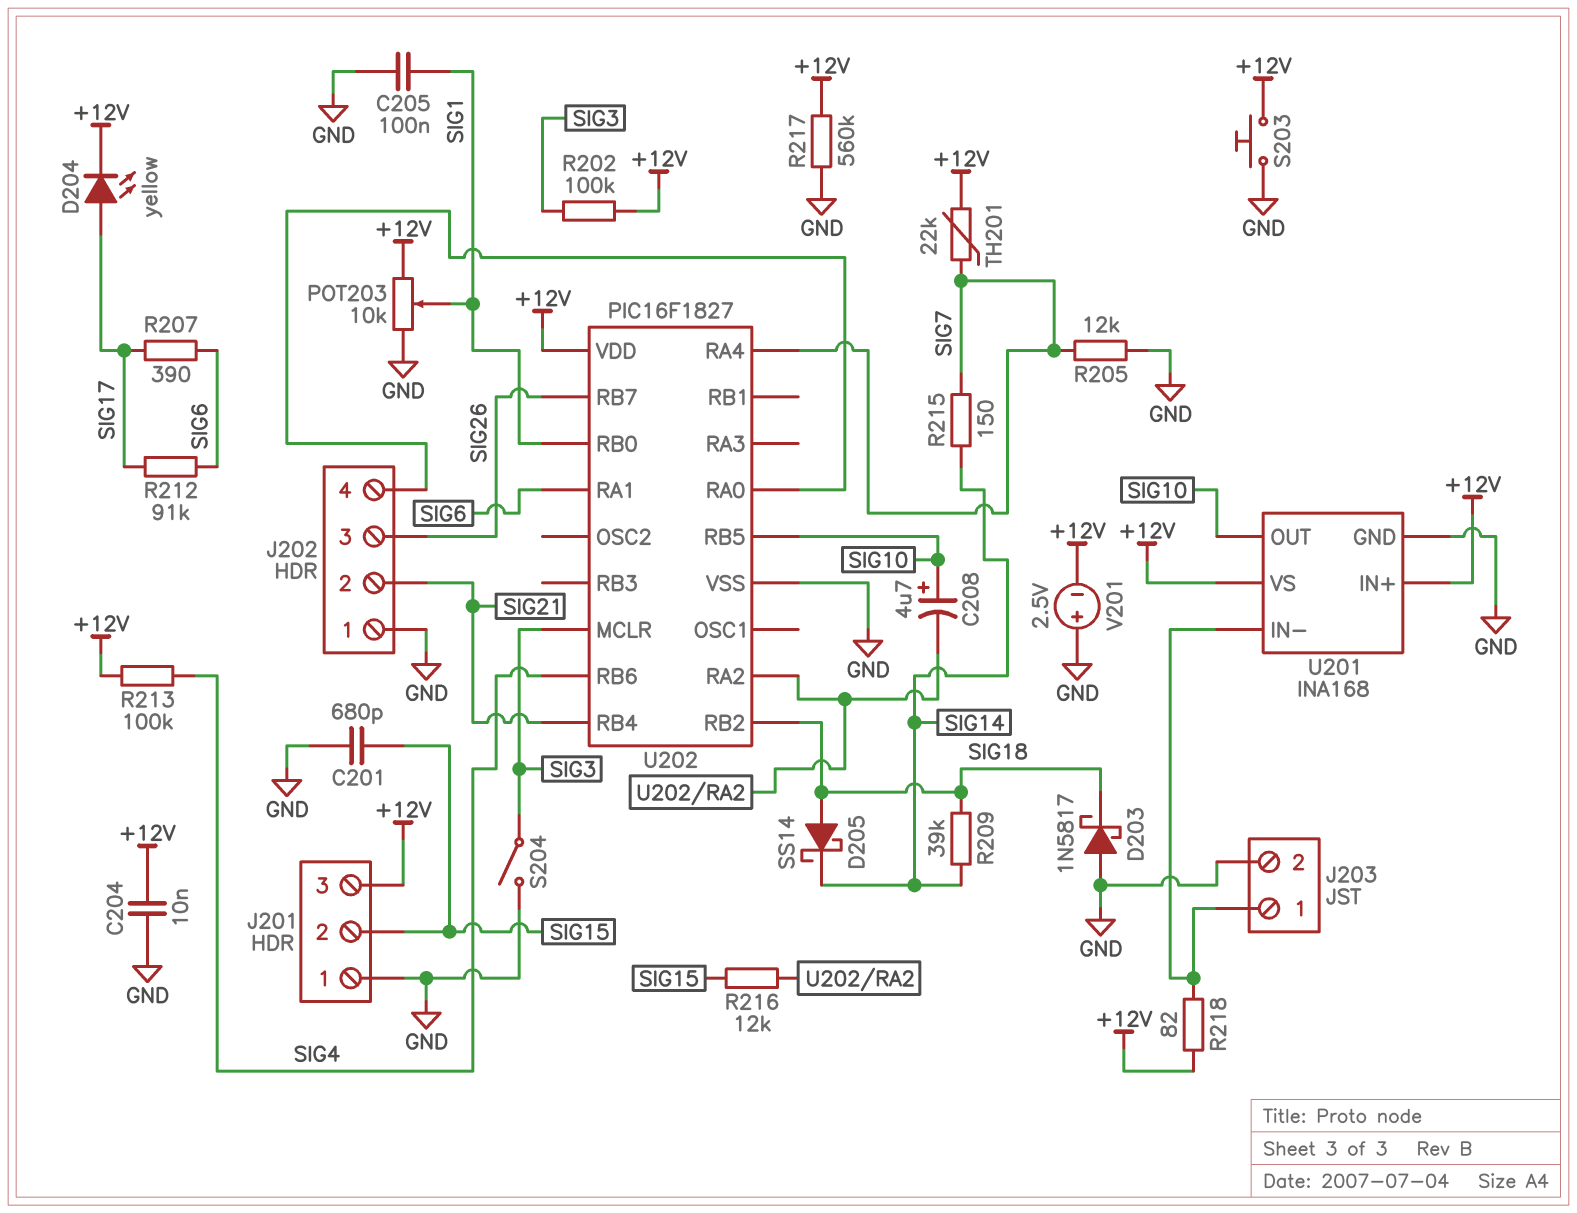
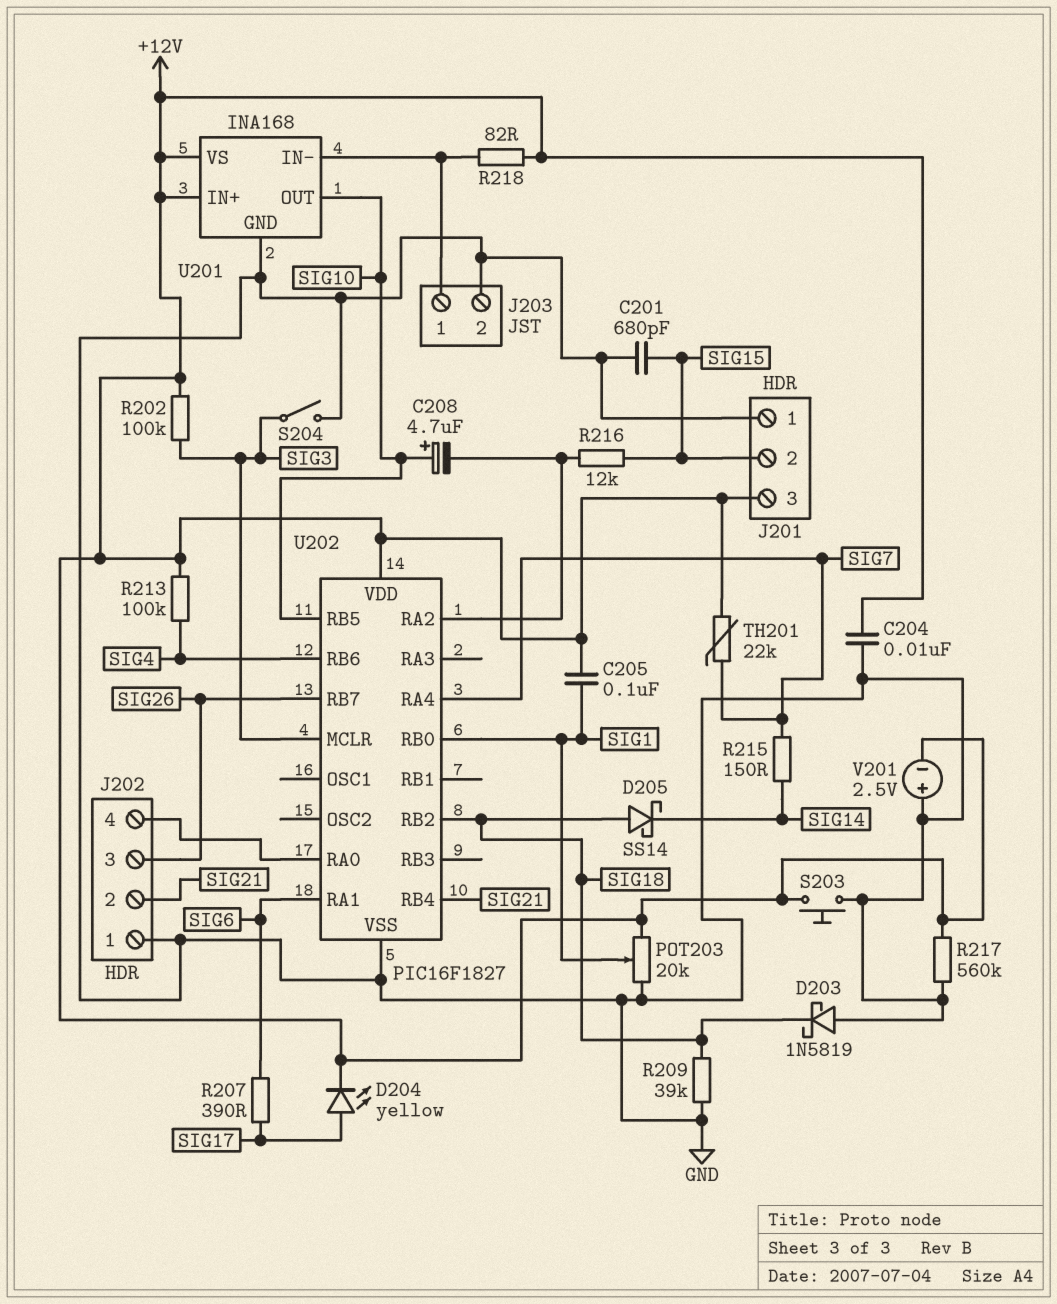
C205: 100nF (GND, SIG1) -> 100nF (+12V, SIG1)
D203: schottky 1N5817 (A GND, K SIG18) -> schottky 1N5819 (A GND, K SIG18)
POT203: 10k (+12V, GND, wiper SIG1) -> 20k (+12V, GND, wiper SIG1)
R205: 12k (GND, SIG7) -> none
R209: 39k (SIG14, SIG18) -> 39k (GND, SIG18)
R212: 91k (SIG6, SIG17) -> none

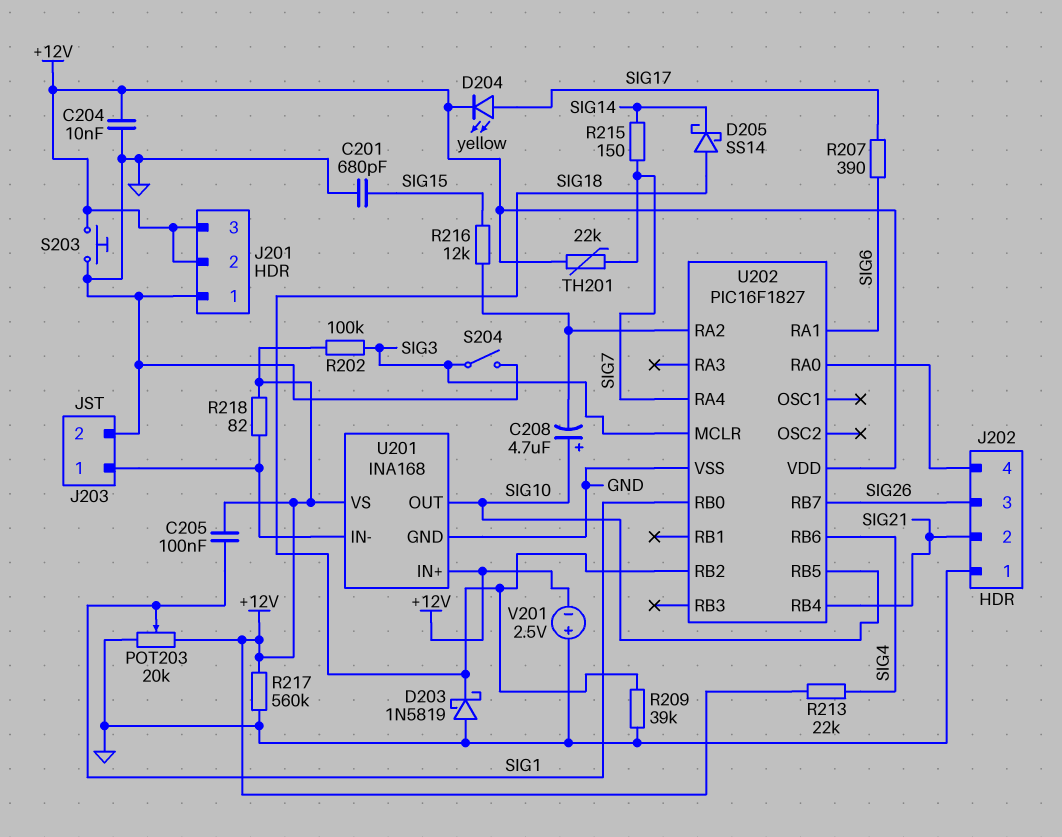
J201 pin 2: SIG15 -> +12V
R213: 100k (+12V, SIG4) -> 22k (+12V, SIG4)

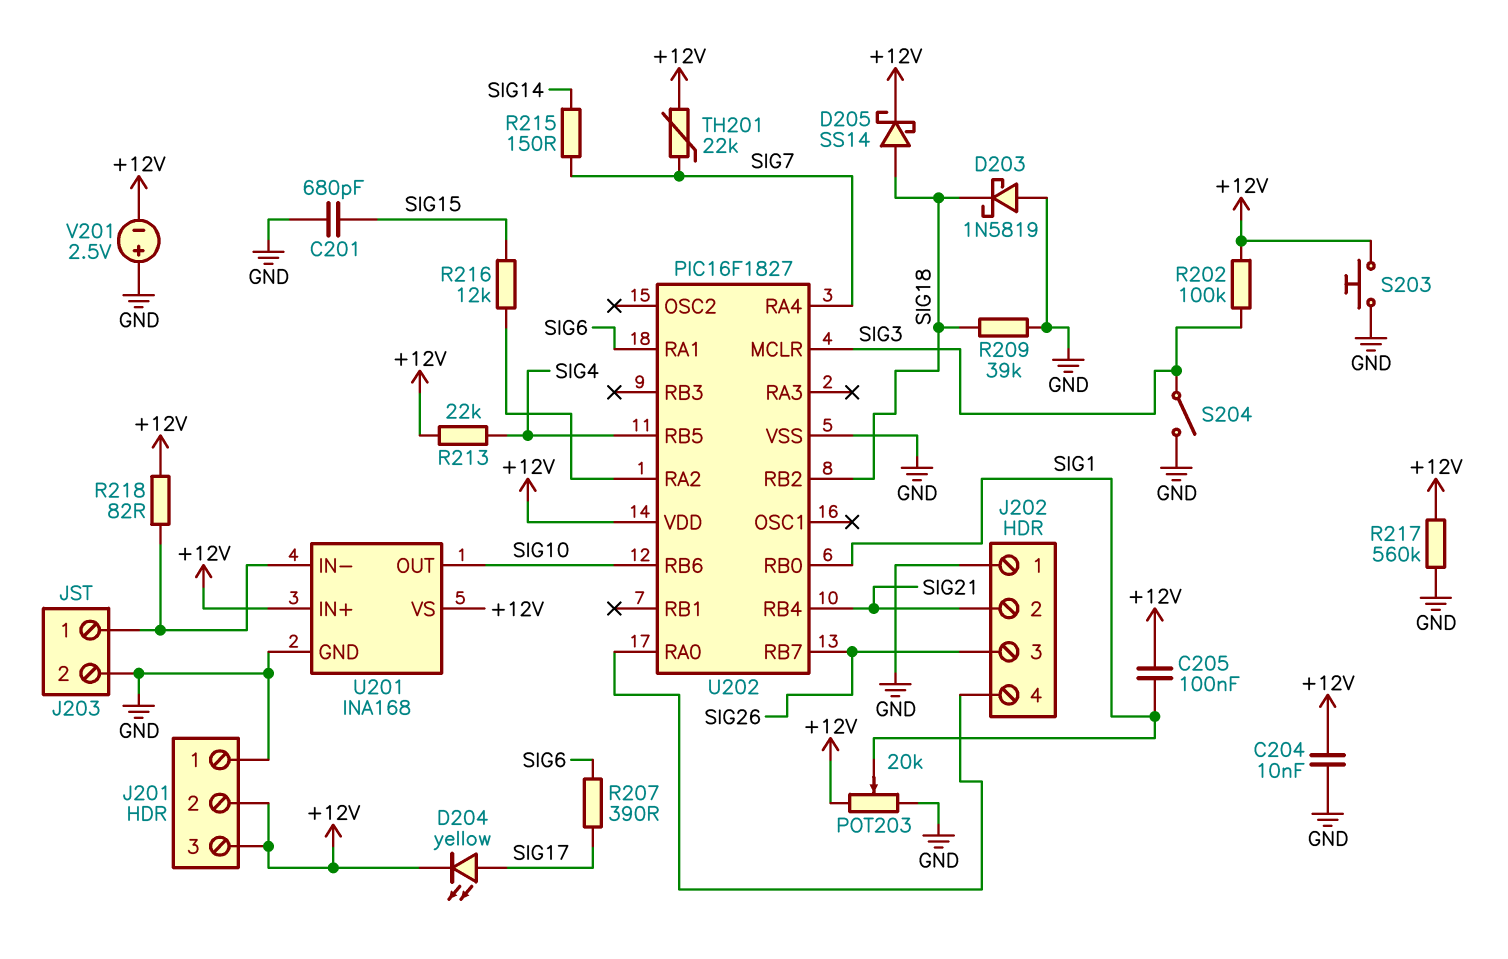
C208: 4.7uF (plus SIG10, minus U202/RA2) -> none
D205: schottky SS14 (A SIG18, K SIG14) -> schottky SS14 (A SIG18, K +12V)
U202 pin RB5: SIG10 -> SIG4
U202 pin RB6: SIG4 -> SIG10

